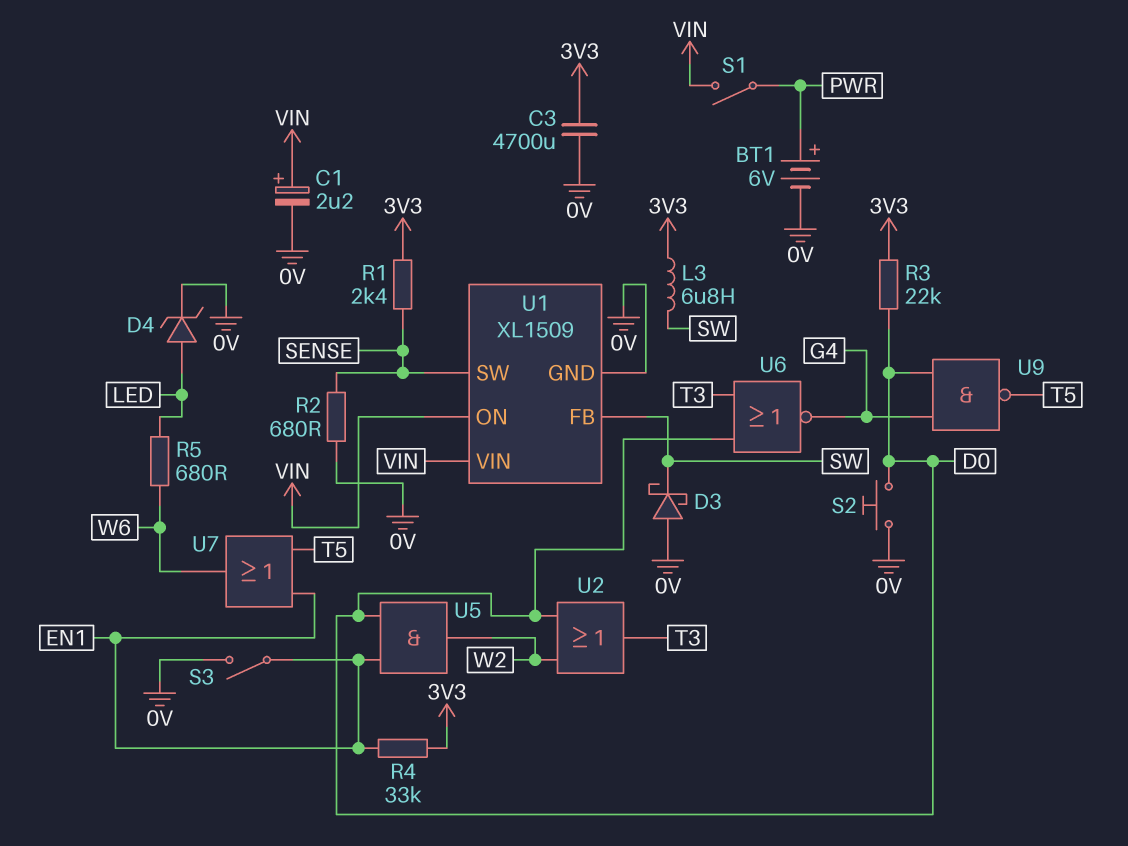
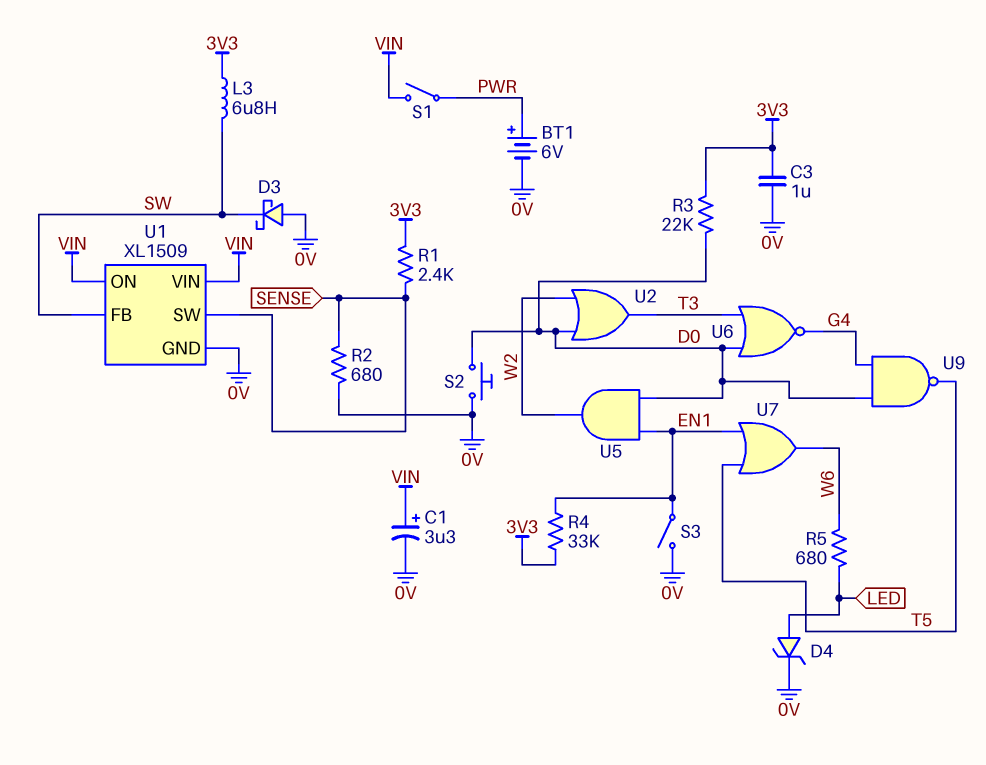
C1: 2.2uF (plus VIN, minus 0V) -> 3.3uF (plus VIN, minus 0V)
C3: 4700uF (0V, 3V3) -> 1uF (0V, 3V3)

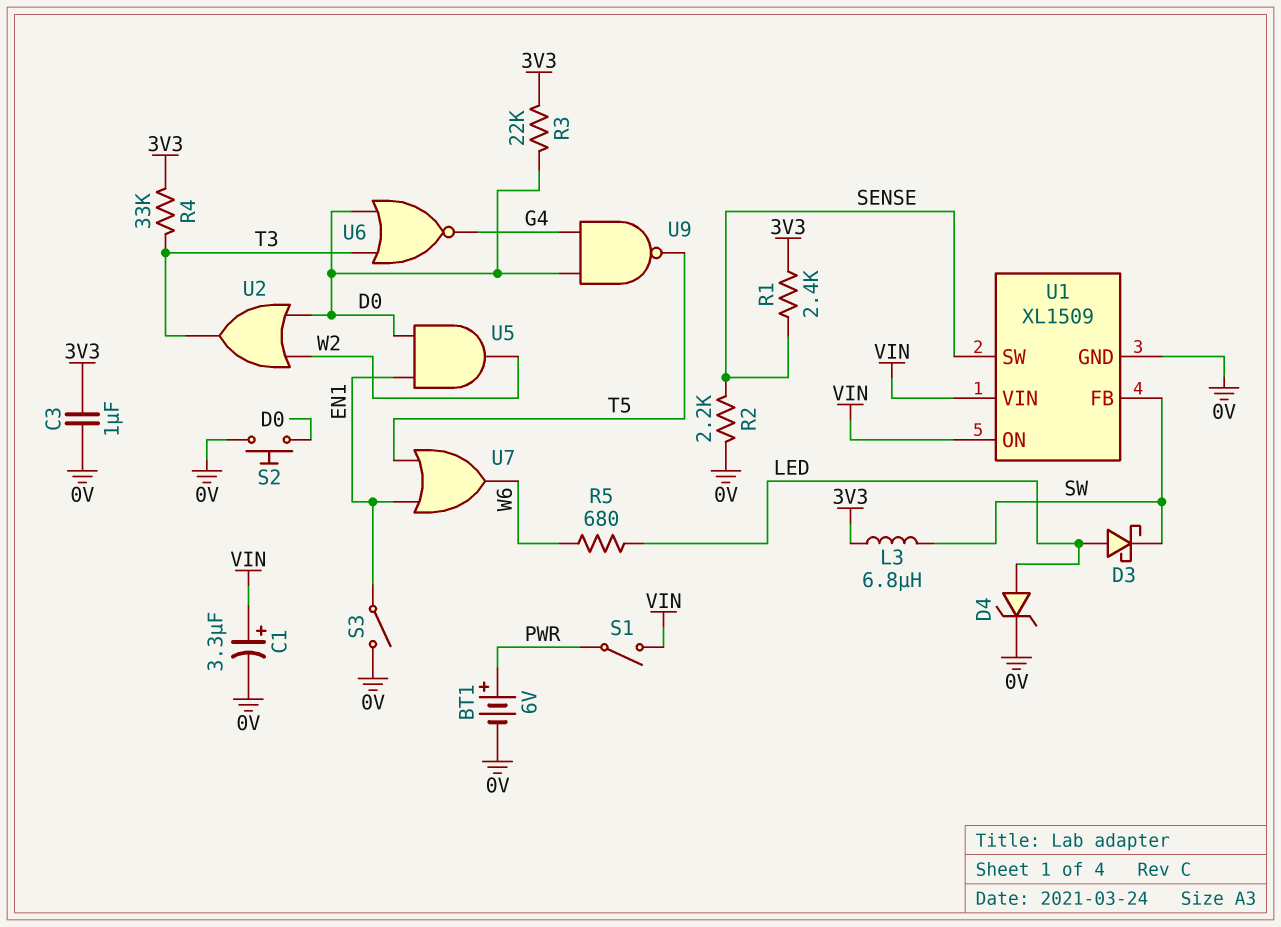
D3: schottky (A 0V, K SW) -> schottky (A LED, K SW)
R2: 680 (0V, SENSE) -> 2.2k (0V, SENSE)
R4: 33k (3V3, EN1) -> 33k (3V3, T3)

